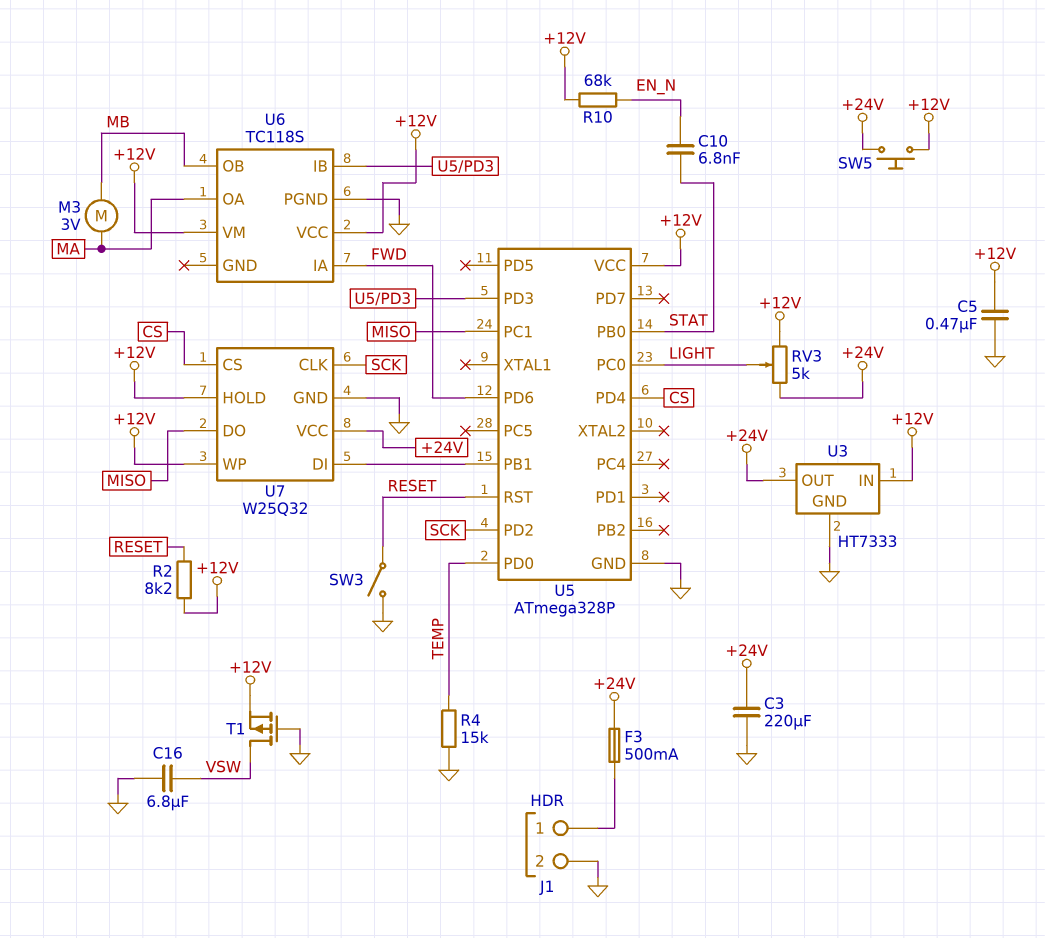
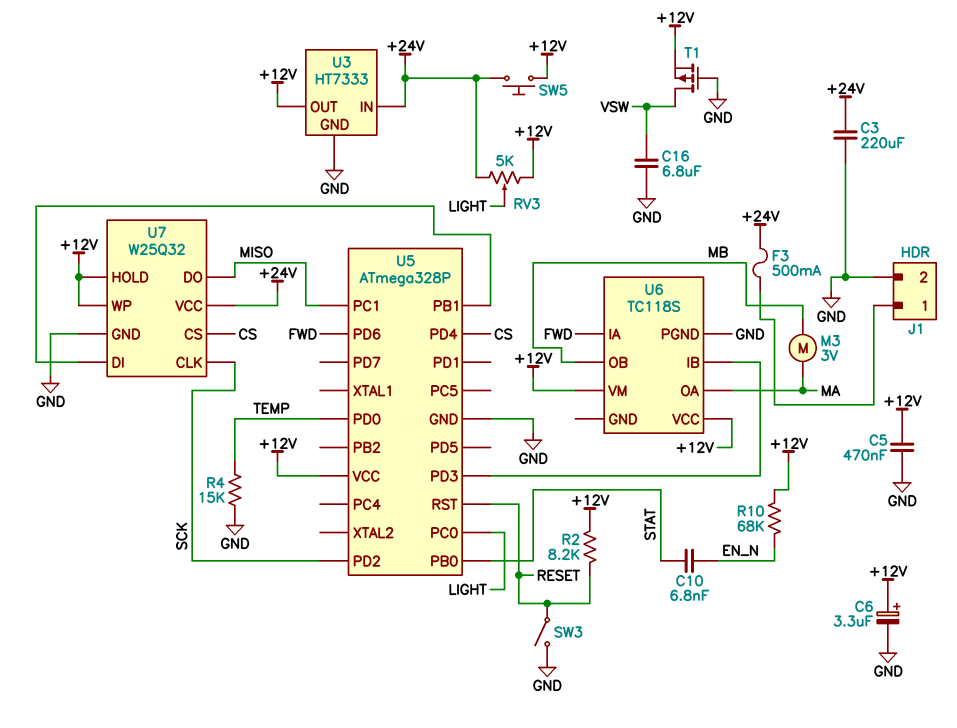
C6: none -> 3.3uF (plus +12V, minus GND)
U3 pin IN: +12V -> +24V
U3 pin OUT: +24V -> +12V

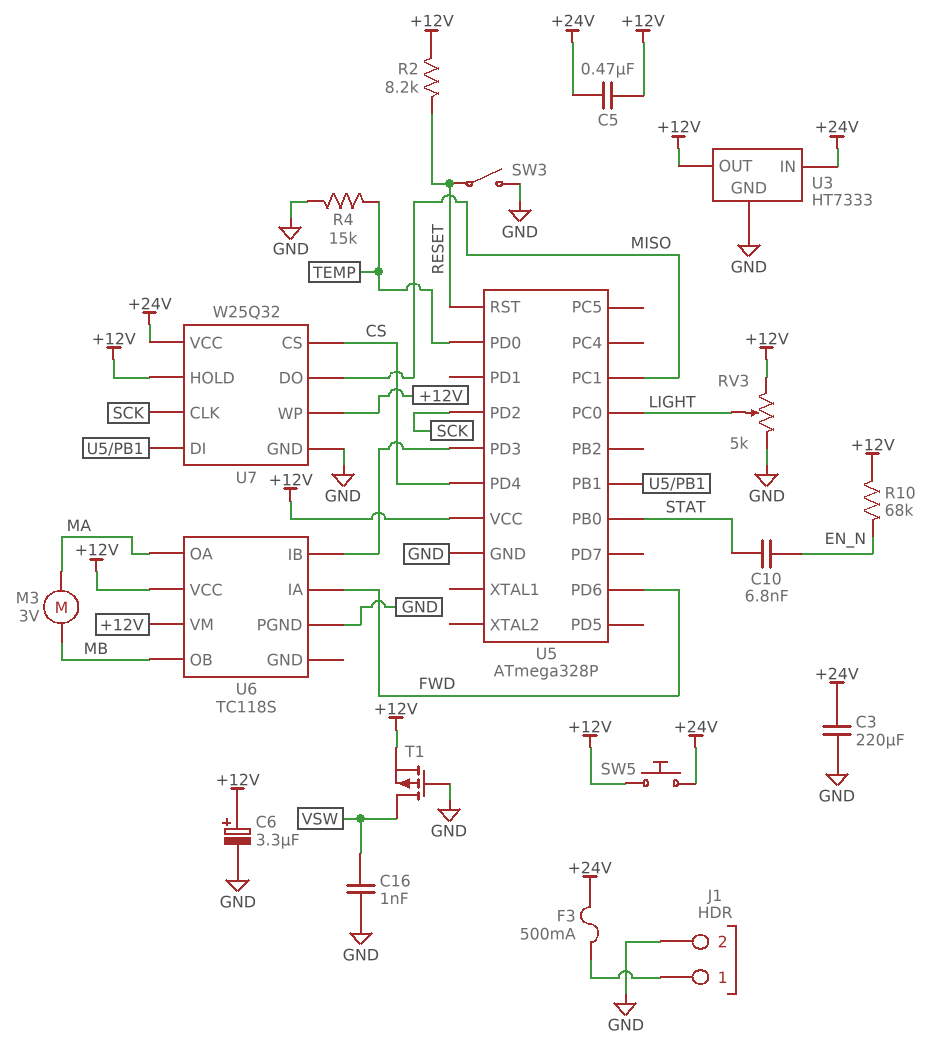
C5: 470nF (+12V, GND) -> 470nF (+12V, +24V)
C16: 6.8uF (GND, VSW) -> 1nF (GND, VSW)
RV3: 5k (+12V, +24V, wiper LIGHT) -> 5k (+12V, GND, wiper LIGHT)

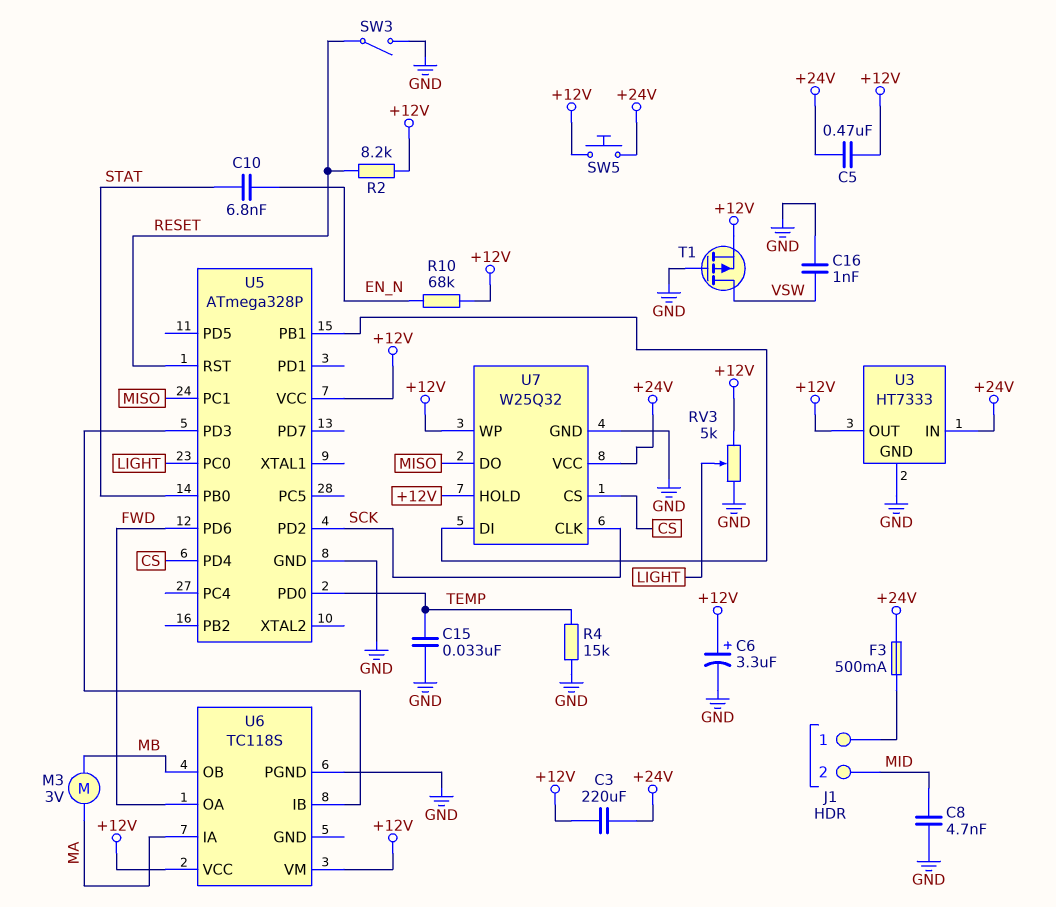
C3: 220uF (+24V, GND) -> 220uF (+12V, +24V)
C8: none -> 4.7nF (GND, MID)
C15: none -> 33nF (GND, TEMP)
J1 pin 2: GND -> MID
U6 pin IA: FWD -> MA
U6 pin OA: MA -> FWD

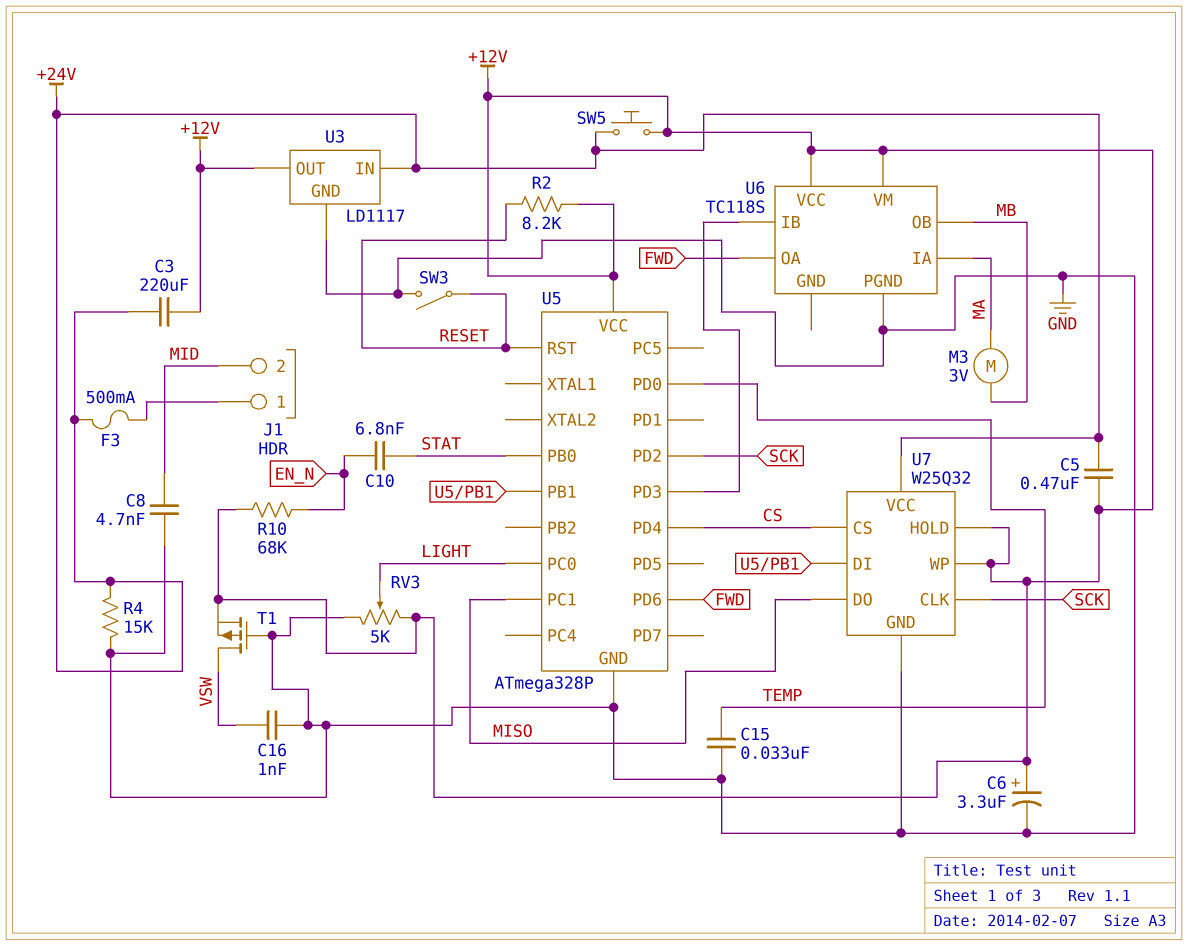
R4: 15k (GND, TEMP) -> 15k (+24V, GND)
U3: HT7333 -> LD1117

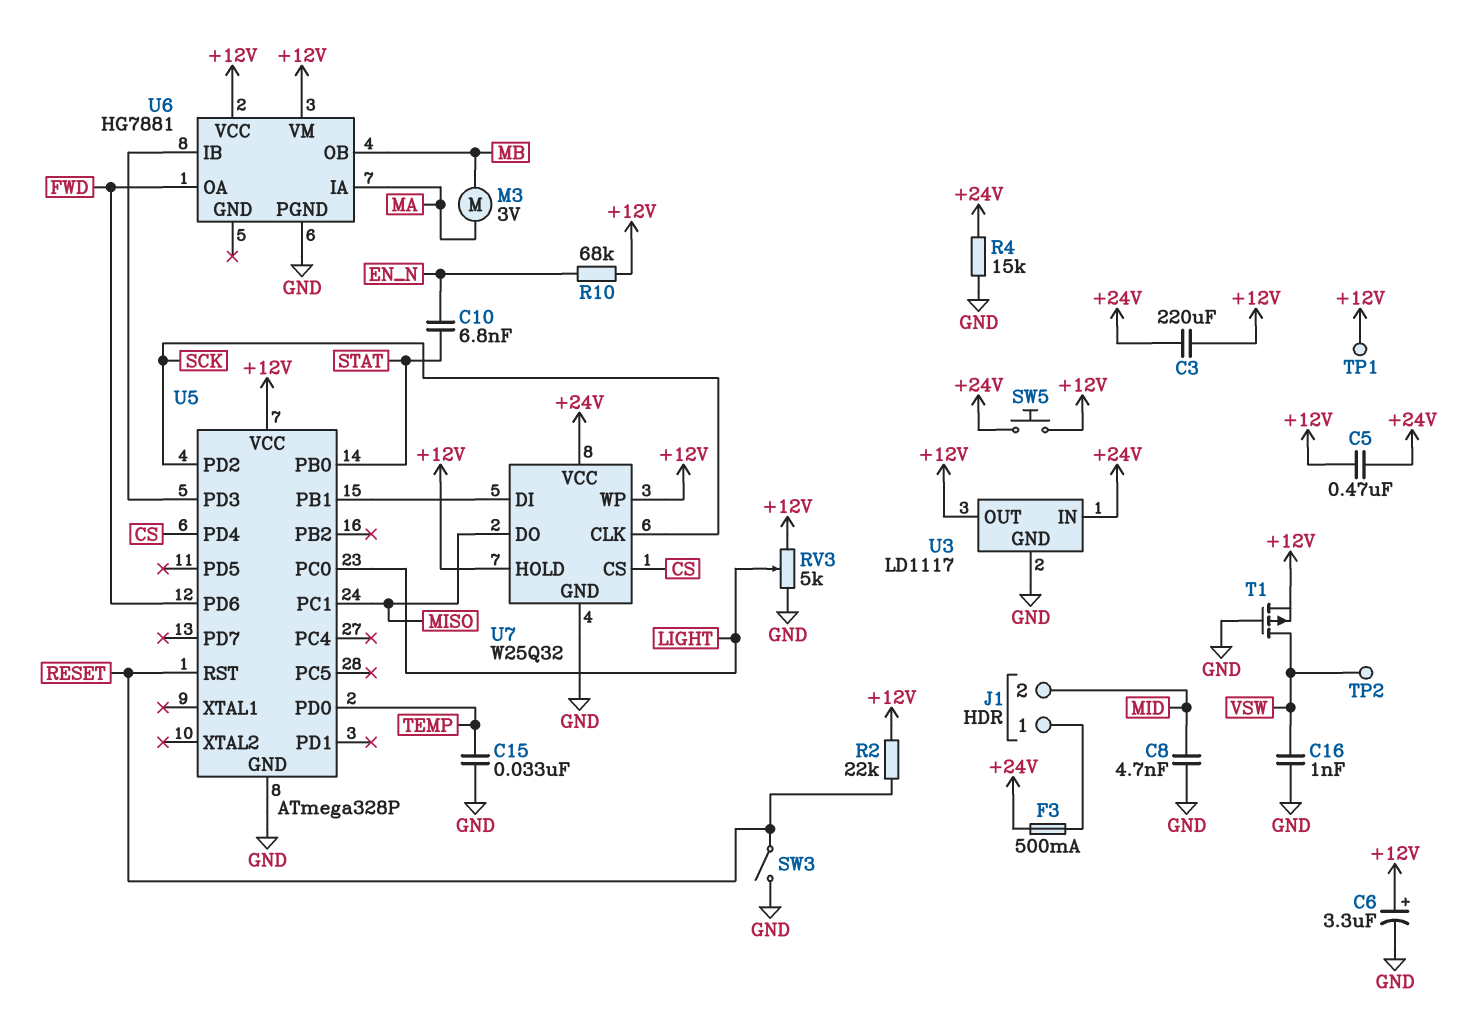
R2: 8.2k (+12V, RESET) -> 22k (+12V, RESET)
TP1: none -> test point (+12V)
TP2: none -> test point (VSW)
U6: TC118S -> HG7881

